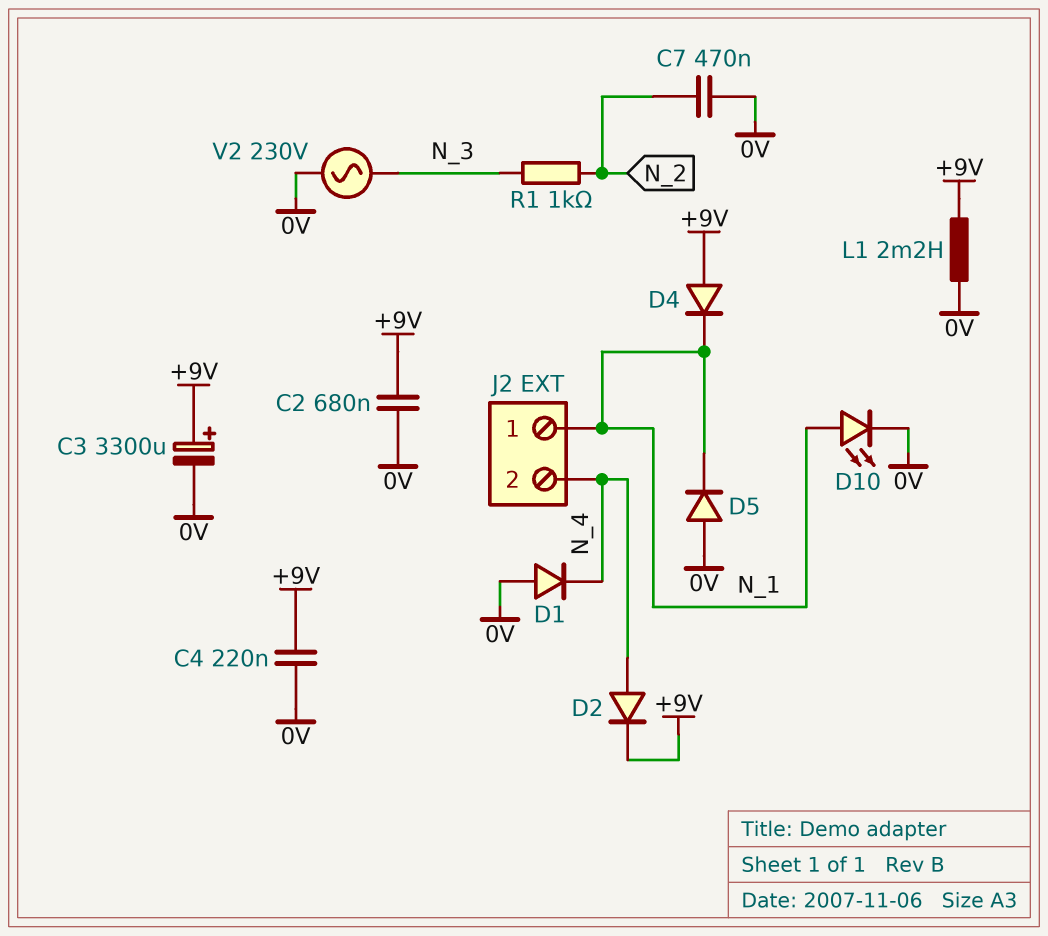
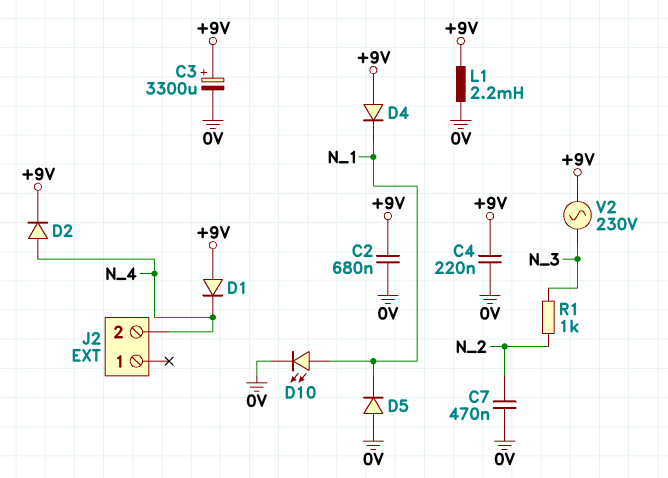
D1: diode (A 0V, K N_4) -> diode (A +9V, K N_4)
J2 pin 1: N_1 -> none
V2: AC 230V (0V, N_3) -> AC 230V (+9V, N_3)

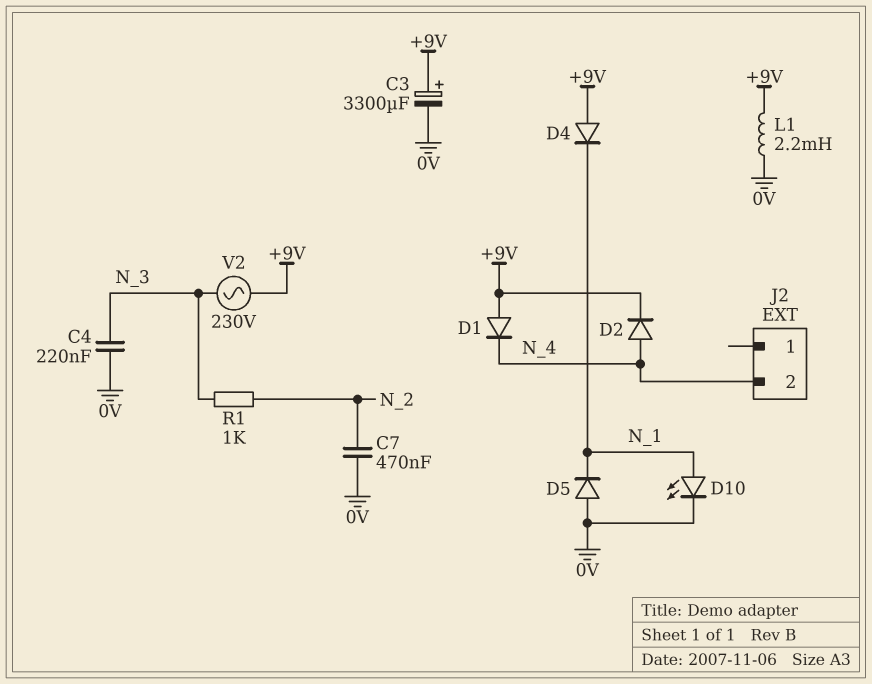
C2: 680nF (+9V, 0V) -> none
C4: 220nF (+9V, 0V) -> 220nF (0V, N_3)

